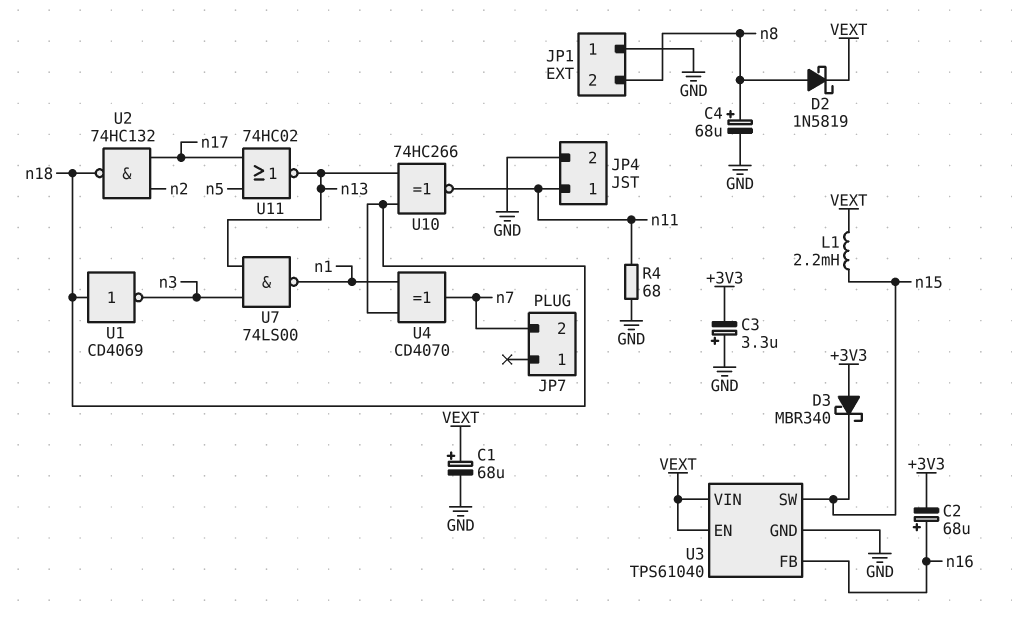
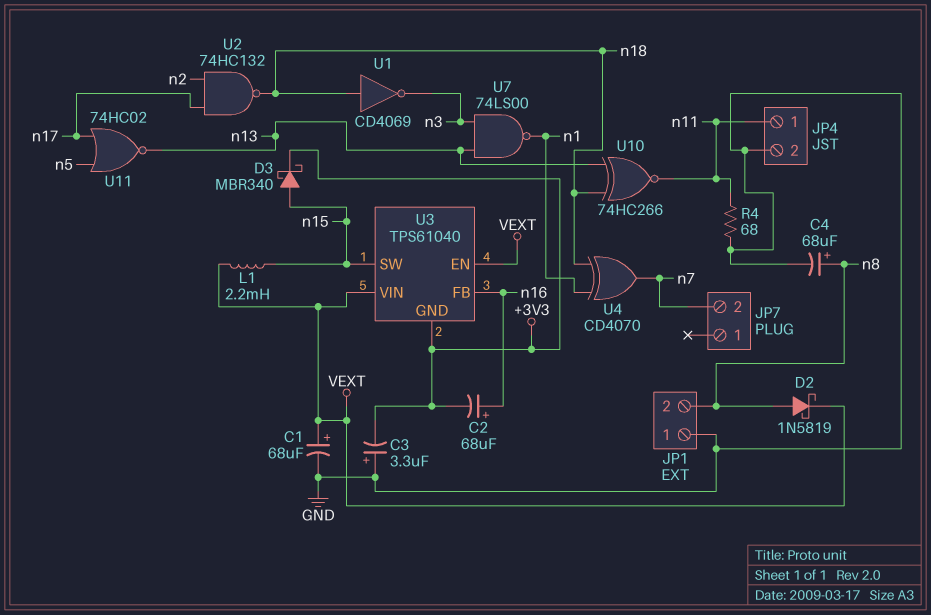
D3: schottky MBR340 (A +3V3, K n15) -> schottky MBR340 (A n15, K +3V3)
U3 pin GND: GND -> +3V3

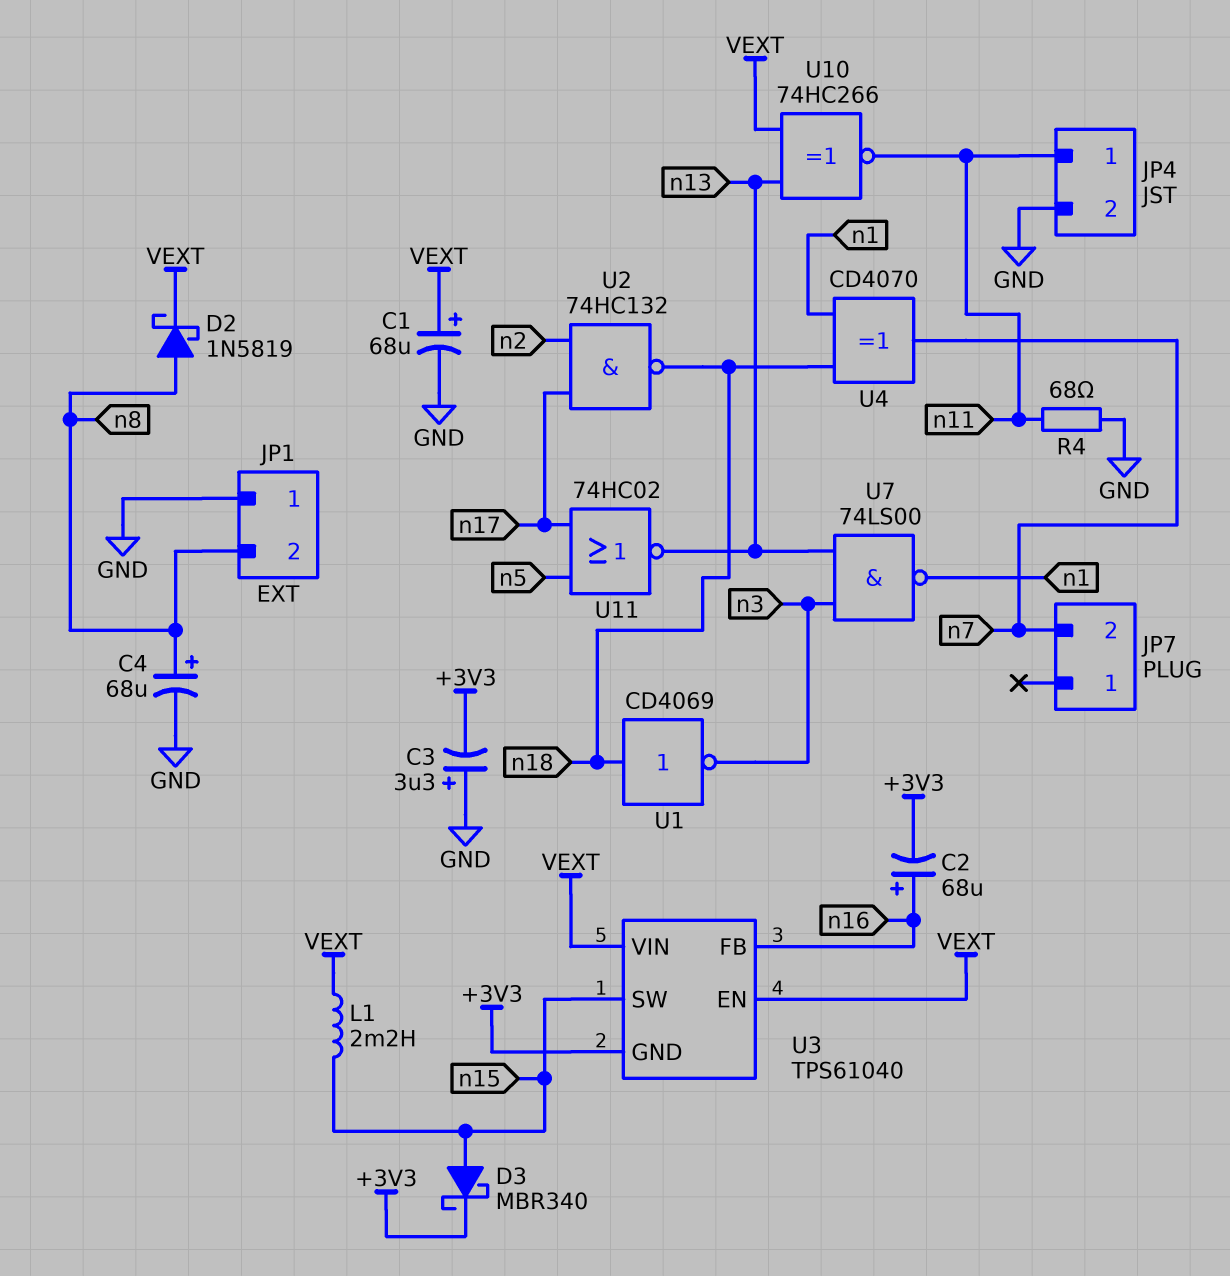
U10: XNOR 74HC266 (in n13, in n18, out n11) -> XNOR 74HC266 (in VEXT, in n13, out n11)

